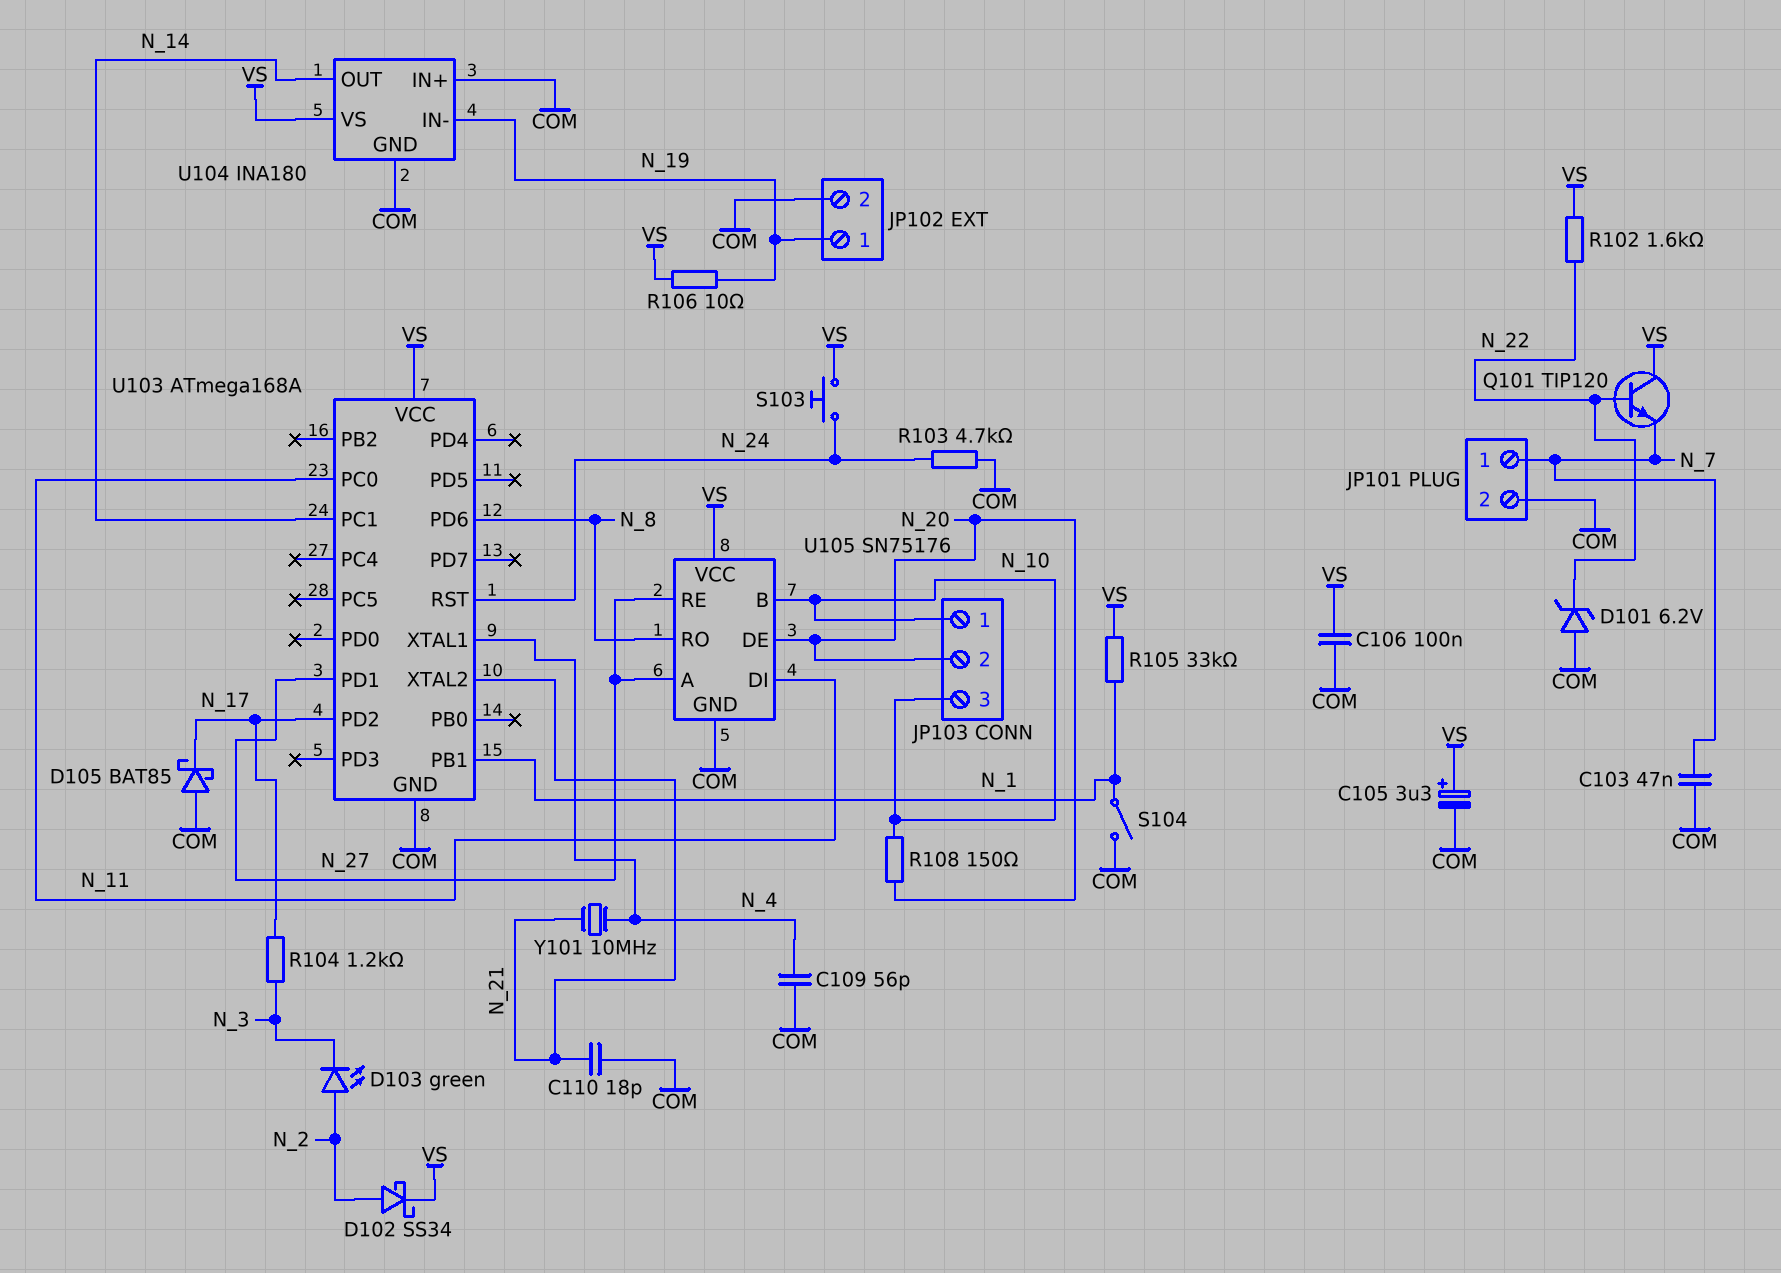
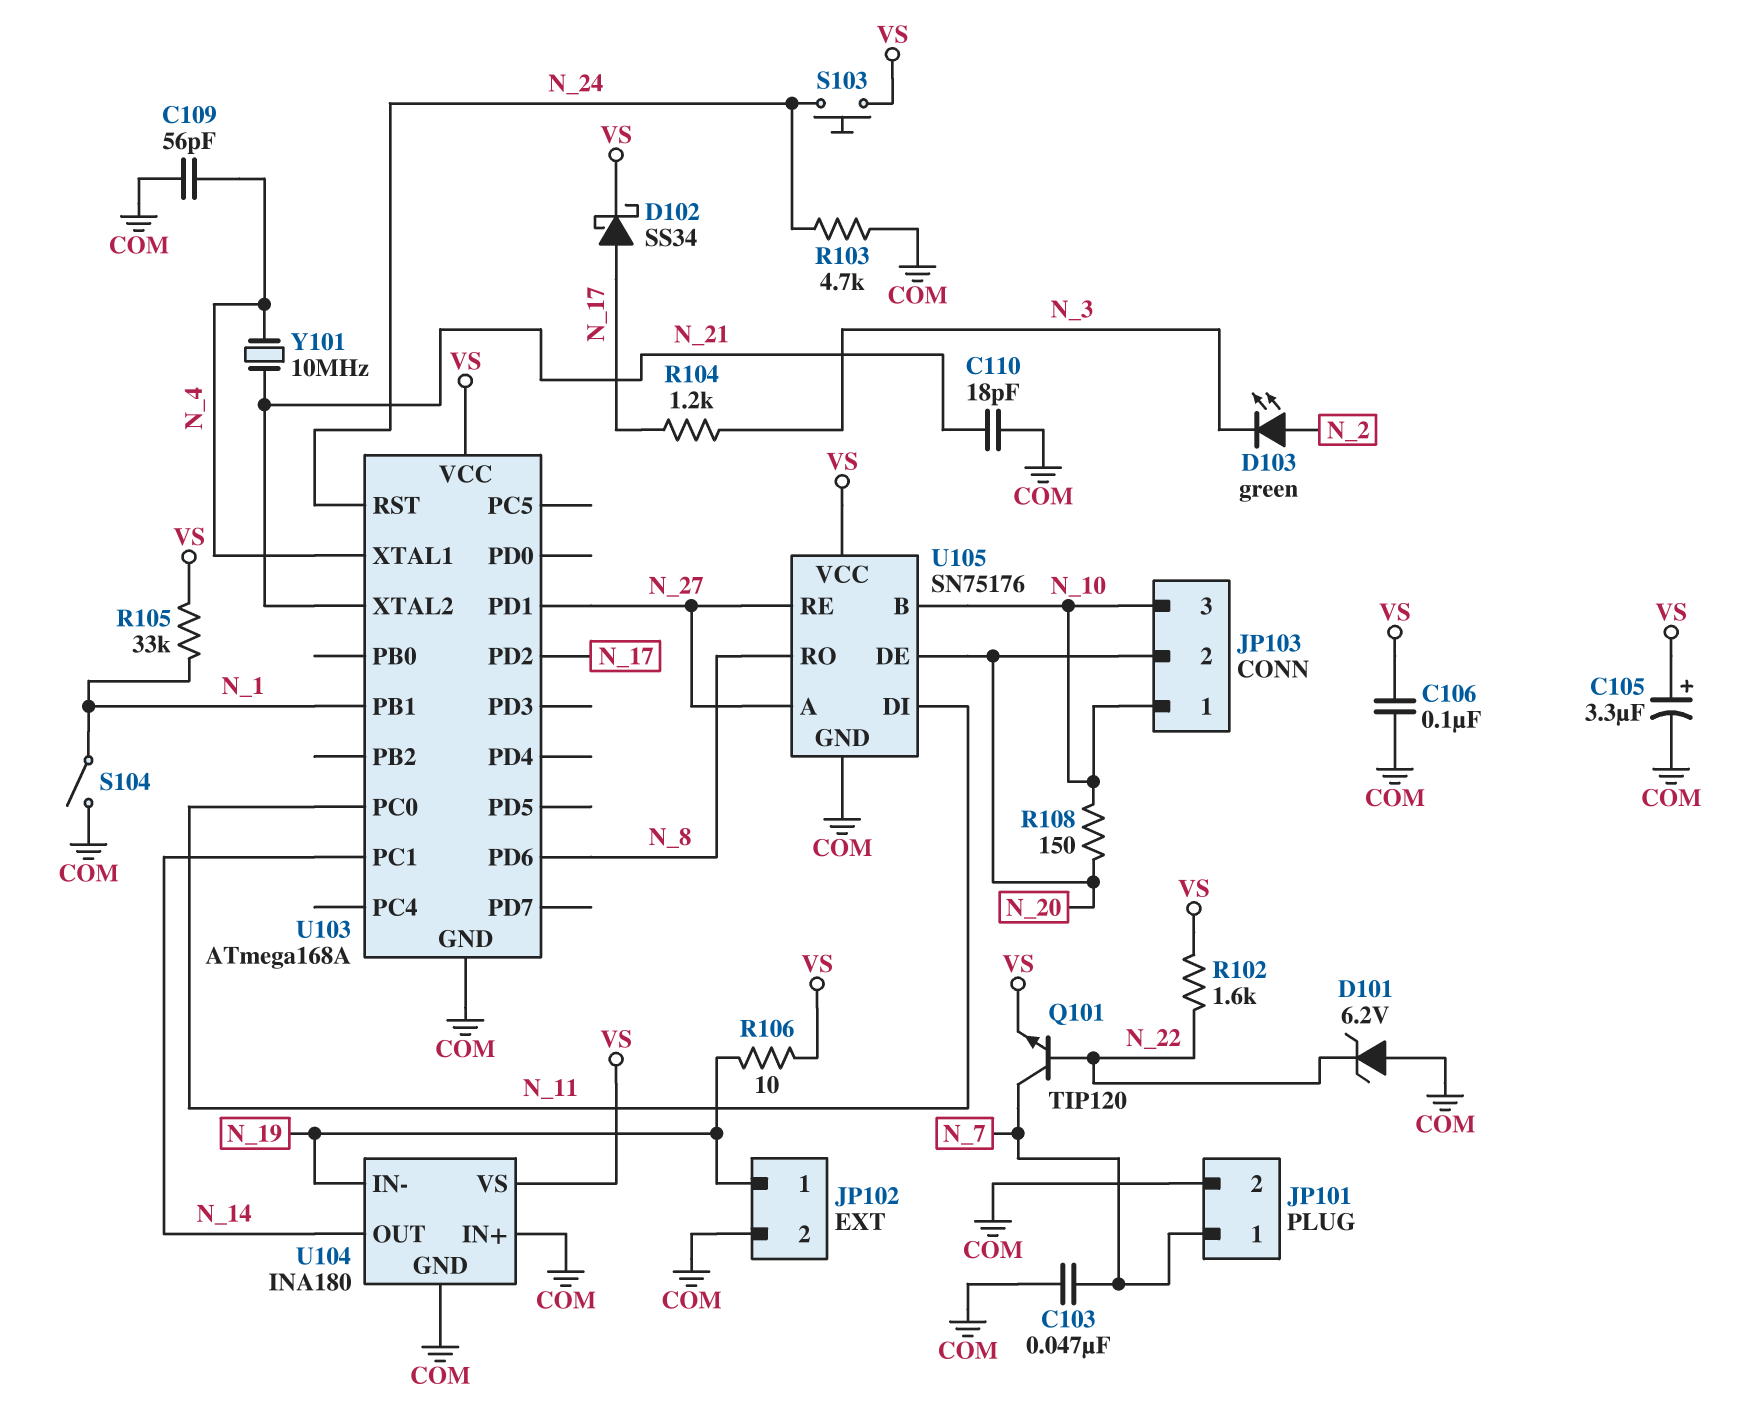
D102: schottky SS34 (A N_2, K VS) -> schottky SS34 (A N_17, K VS)
D105: schottky BAT85 (A COM, K N_17) -> none
Q101: NPN TIP120 (B N_22, C VS, E N_7) -> NPN TIP120 (B N_22, C N_7, E VS)

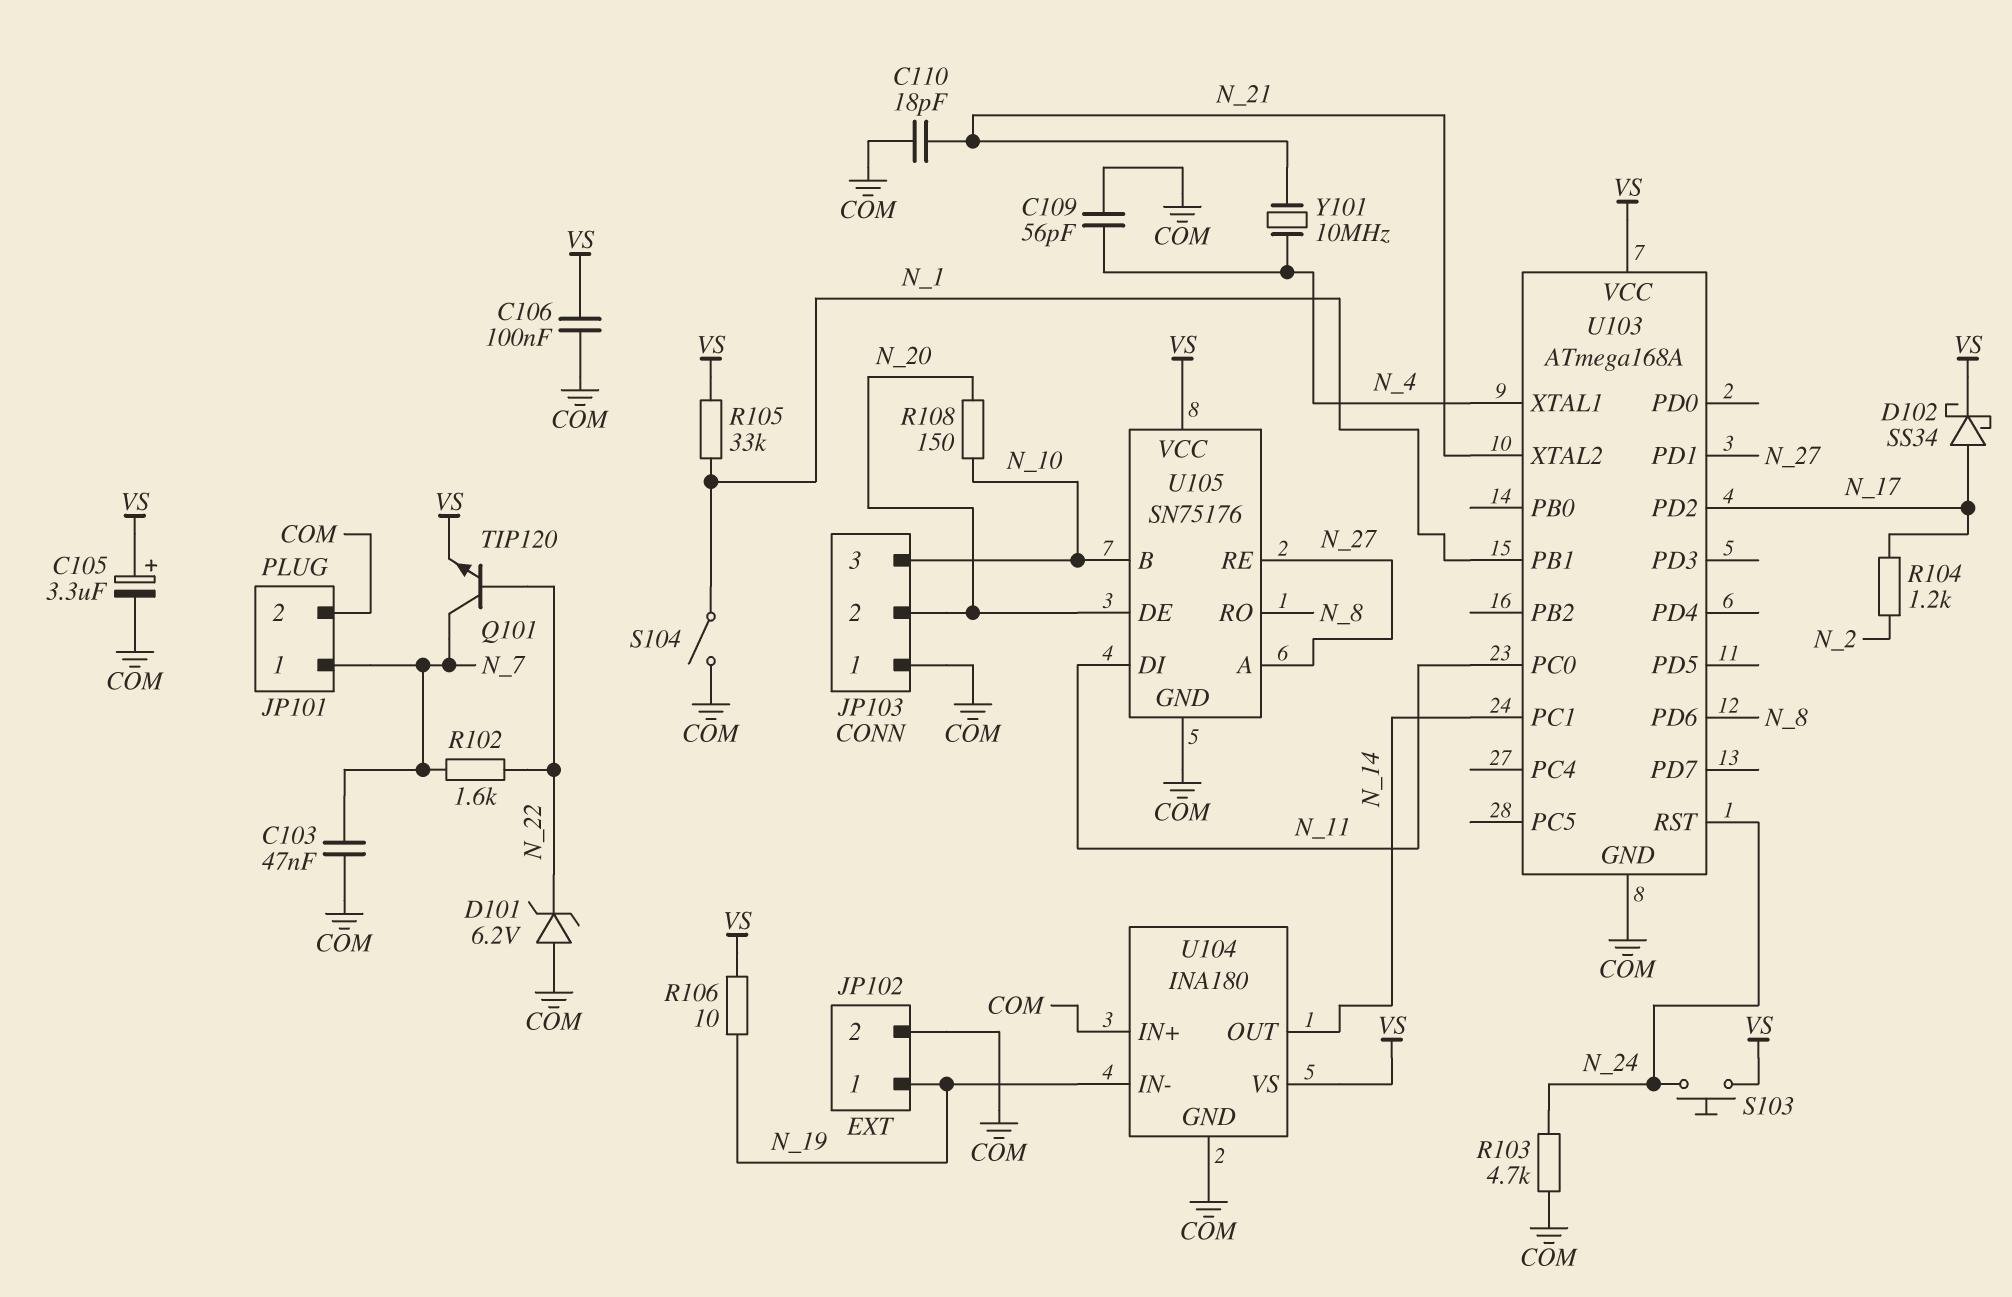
D103: LED green (A N_2, K N_3) -> none
JP103 pin 1: N_10 -> COM
R102: 1.6k (N_22, VS) -> 1.6k (N_7, N_22)
R104: 1.2k (N_3, N_17) -> 1.2k (N_2, N_17)

